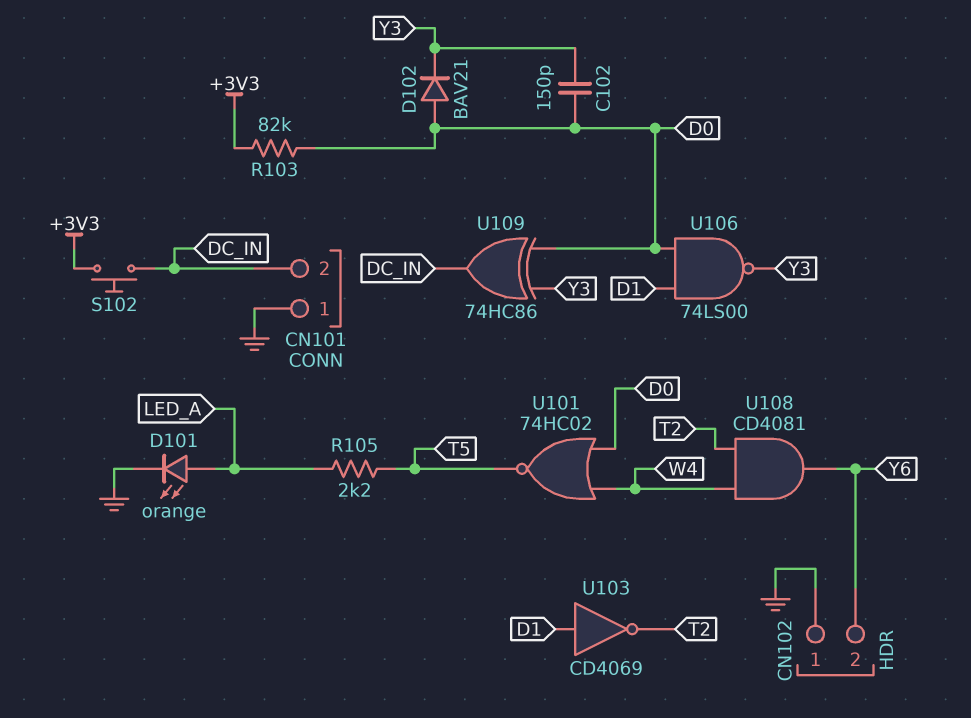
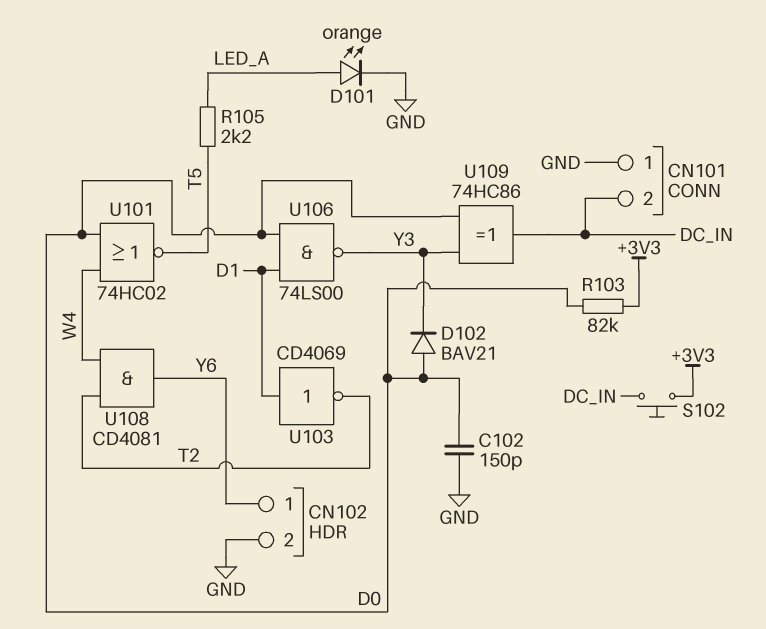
C102: 150pF (D0, Y3) -> 150pF (D0, GND)
CN102 pin 1: GND -> Y6
CN102 pin 2: Y6 -> GND

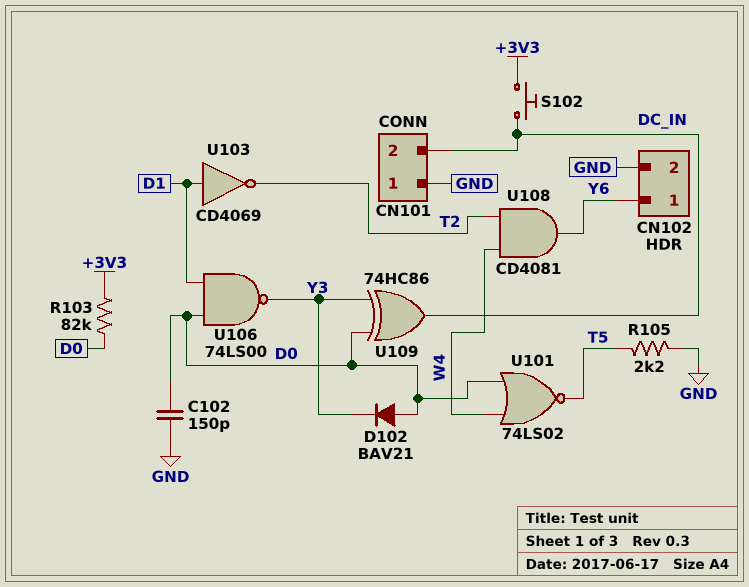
D101: LED orange (A LED_A, K GND) -> none
R105: 2.2k (LED_A, T5) -> 2.2k (GND, T5)
U101: NOR 74HC02 (in D0, in W4, out T5) -> NOR 74LS02 (in D0, in W4, out T5)

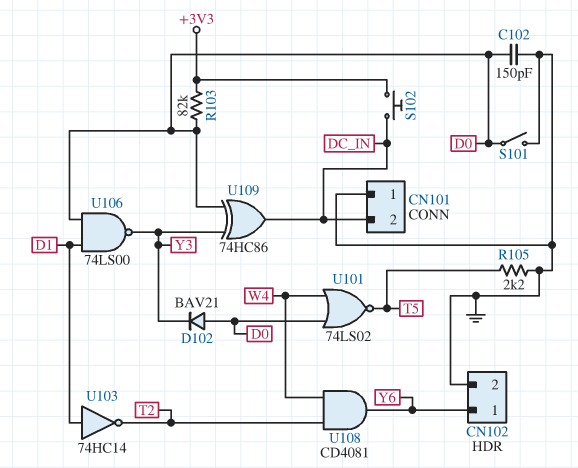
S101: none -> switch (D0, GND)
U103: NOT CD4069 (in D1, out T2) -> NOT 74HC14 (in D1, out T2)

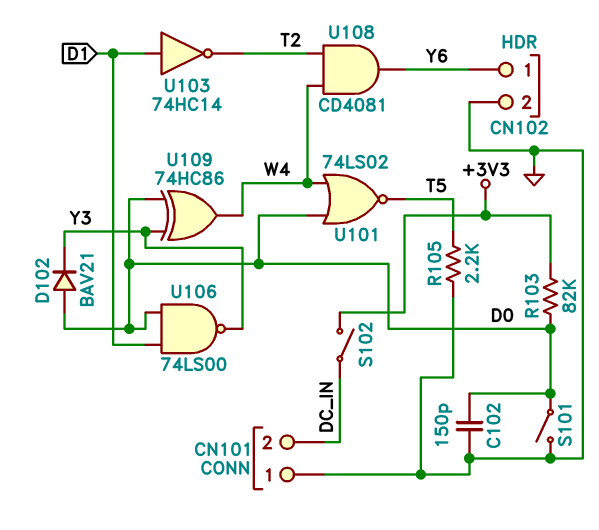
S102: button (+3V3, DC_IN) -> switch (+3V3, DC_IN)
U109: XOR 74HC86 (in D0, in Y3, out DC_IN) -> XOR 74HC86 (in D0, in Y3, out W4)

